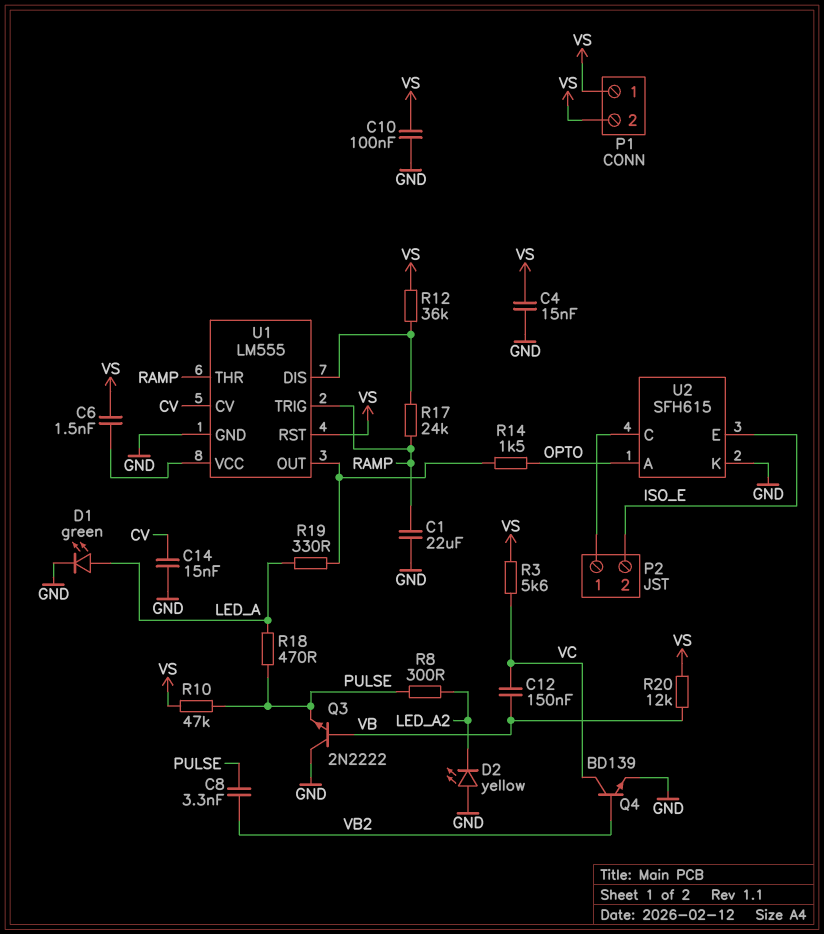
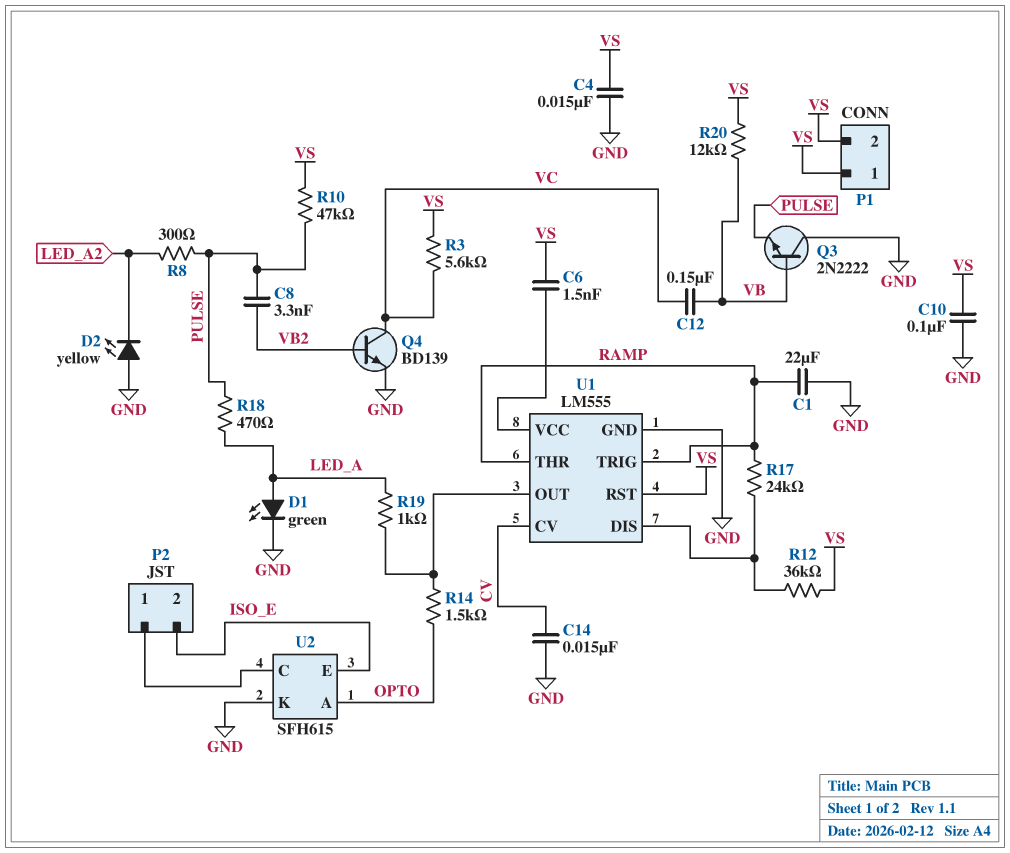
R19: 330 (LED_A, U1/OUT) -> 1k (LED_A, U1/OUT)

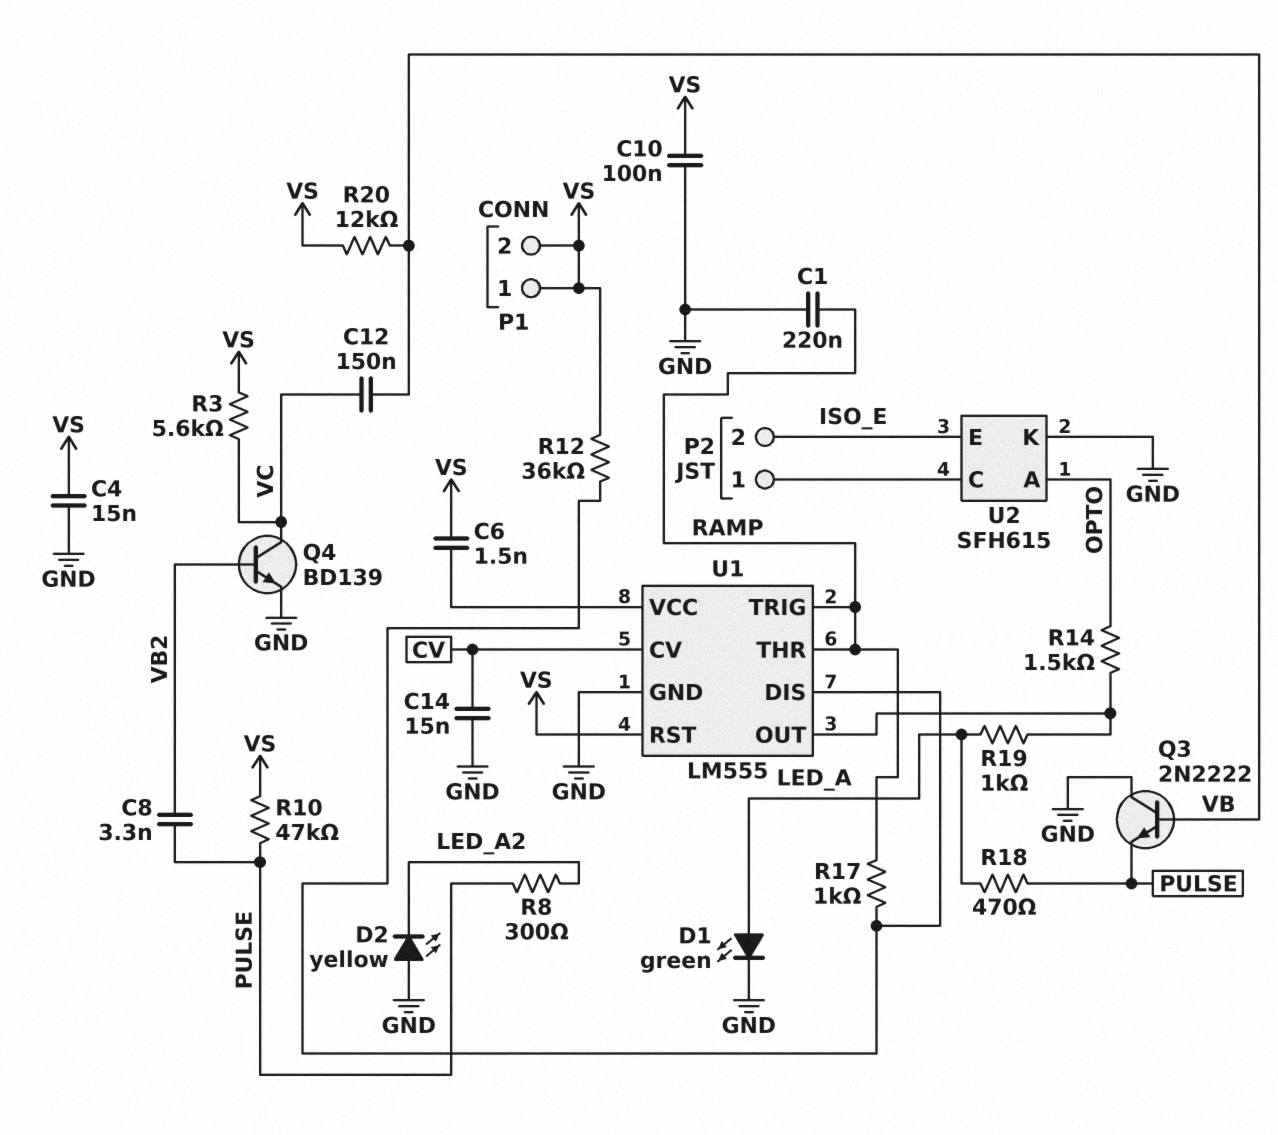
C1: 22uF (GND, RAMP) -> 220nF (GND, RAMP)
R17: 24k (RAMP, U1/DIS) -> 1k (RAMP, U1/DIS)

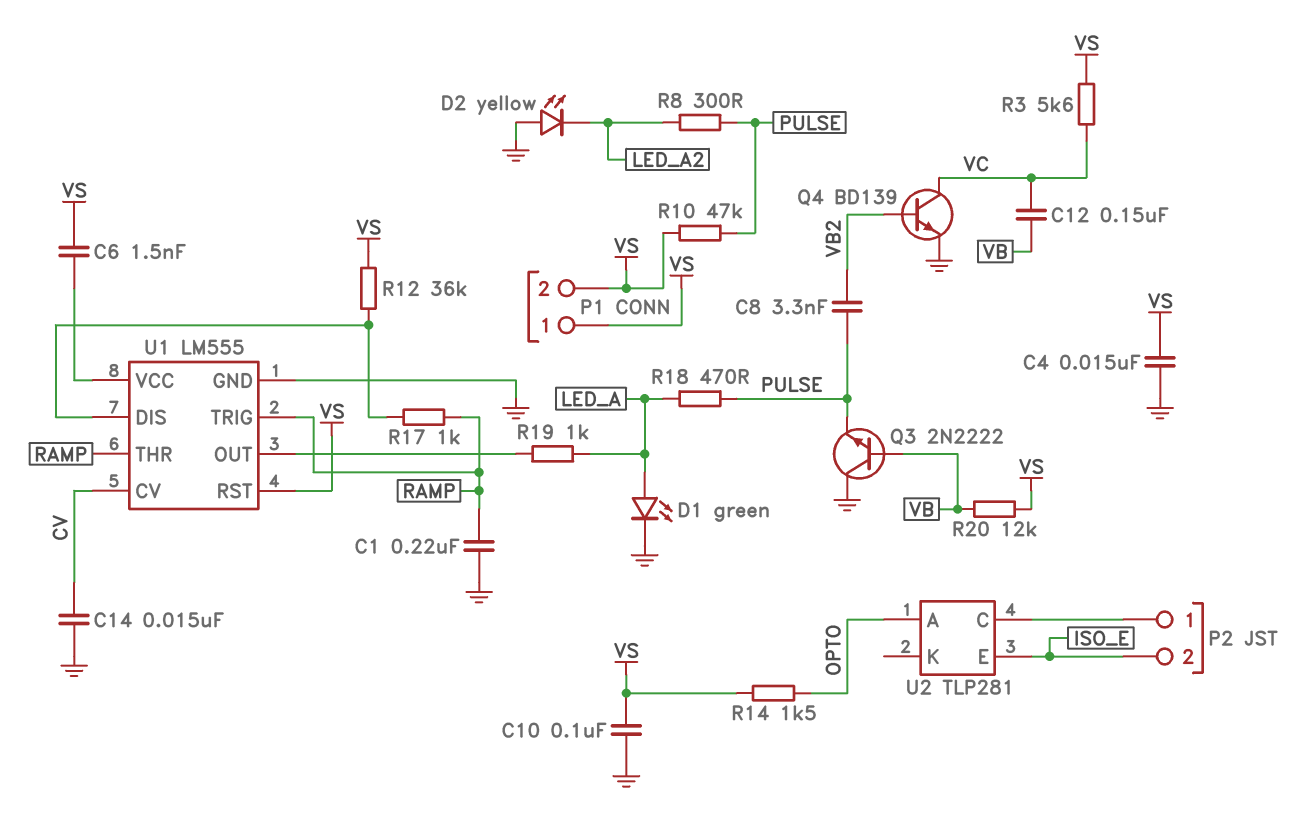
R14: 1.5k (OPTO, U1/OUT) -> 1.5k (OPTO, VS)
U2: SFH615 -> TLP281
U2 pin K: GND -> none

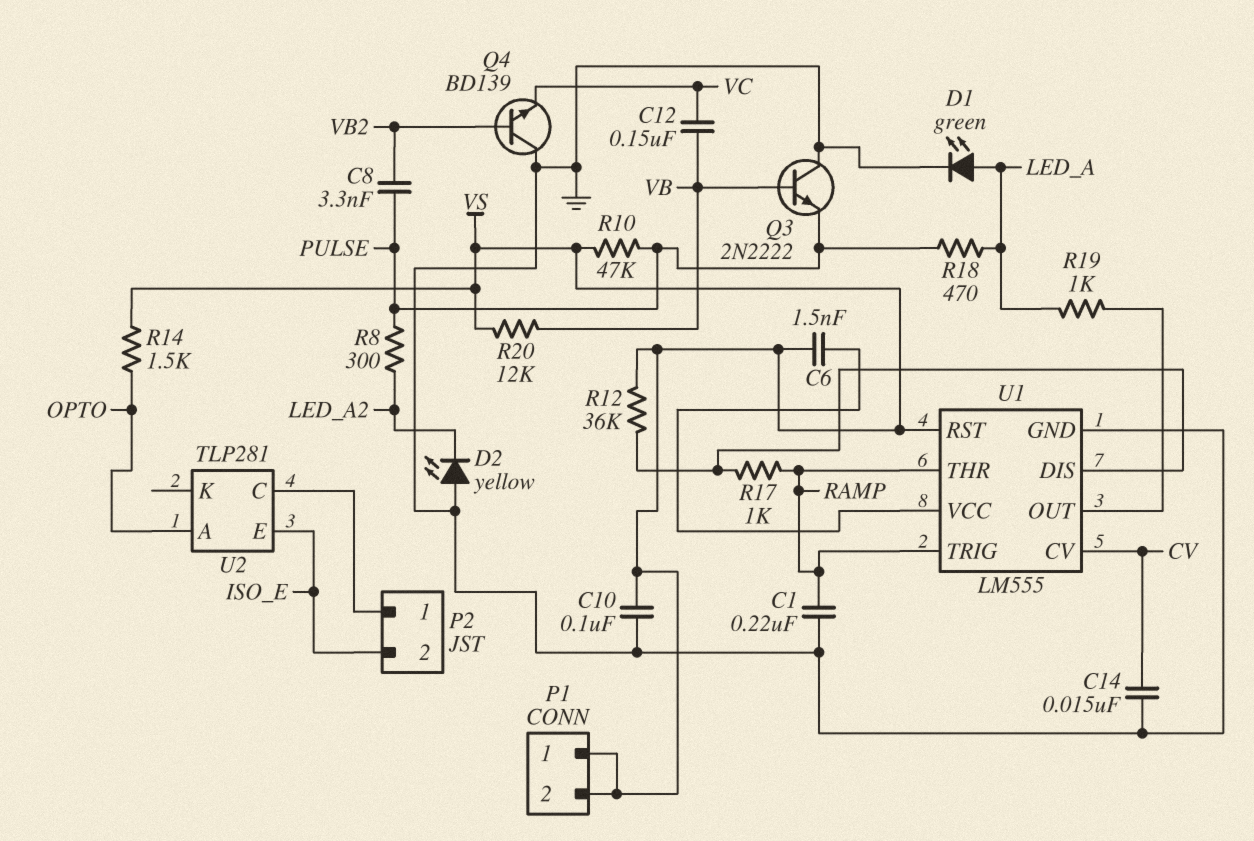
C4: 15nF (GND, VS) -> none
Q4: NPN BD139 (B VB2, C VC, E GND) -> NPN BD139 (B VB2, C GND, E VC)
R3: 5.6k (VC, VS) -> none

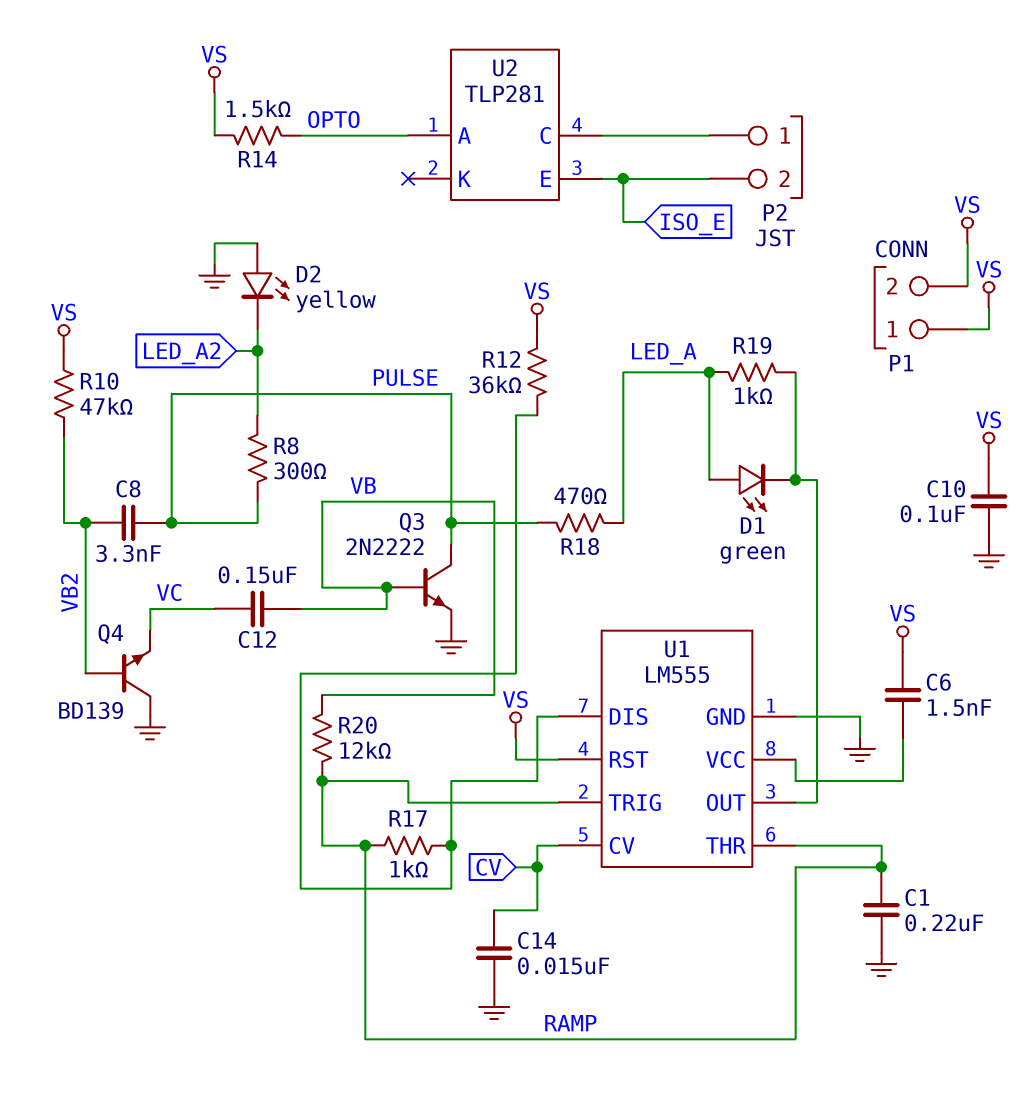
D1: LED green (A LED_A, K GND) -> LED green (A LED_A, K U1/OUT)
Q3: NPN 2N2222 (B VB, C GND, E PULSE) -> NPN 2N2222 (B VB, C PULSE, E GND)
R10: 47k (PULSE, VS) -> 47k (VB2, VS)
R20: 12k (VB, VS) -> 12k (RAMP, VB)

